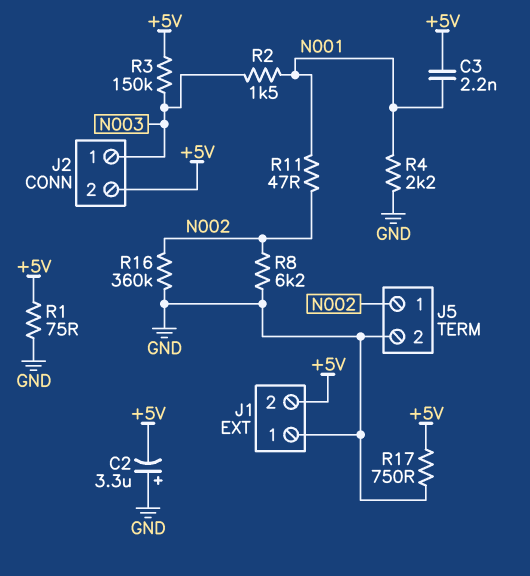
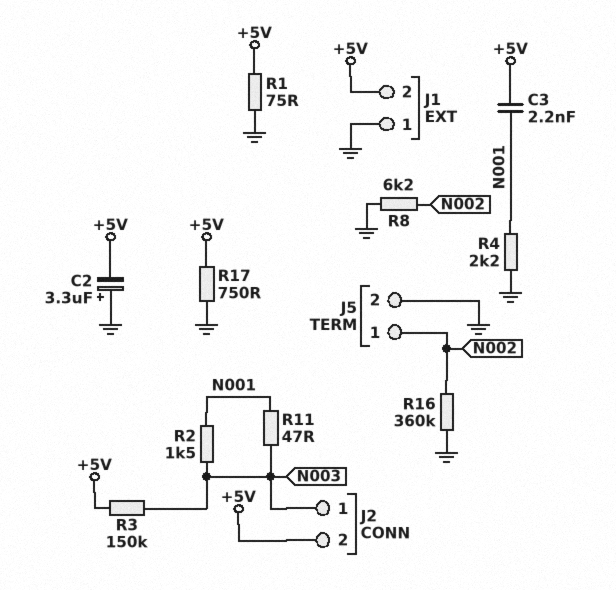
R11: 47 (N001, N002) -> 47 (N001, N003)

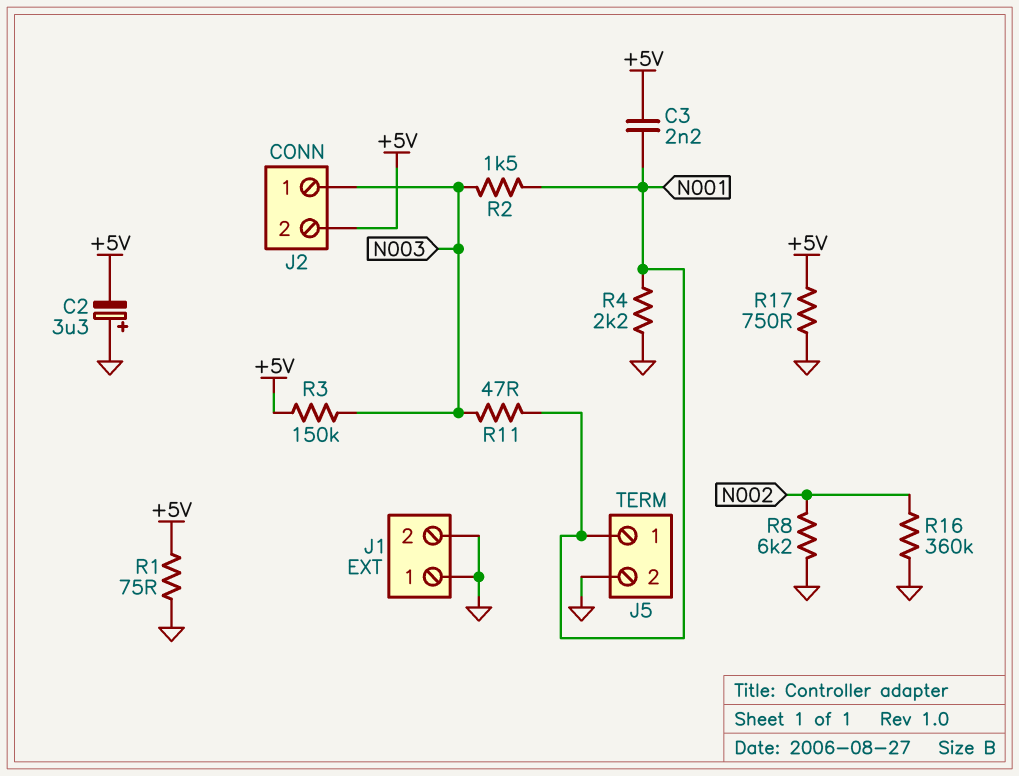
J1 pin 2: +5V -> GND
J5 pin 1: N002 -> N001

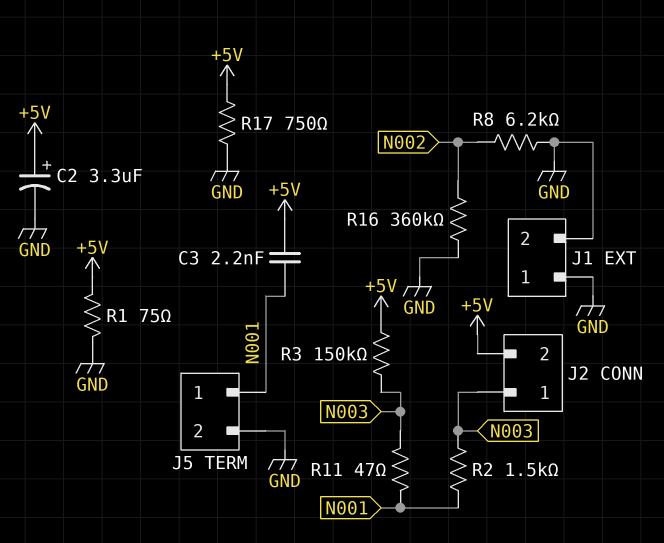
C2: 3.3uF (plus GND, minus +5V) -> 3.3uF (plus +5V, minus GND)
R4: 2.2k (GND, N001) -> none

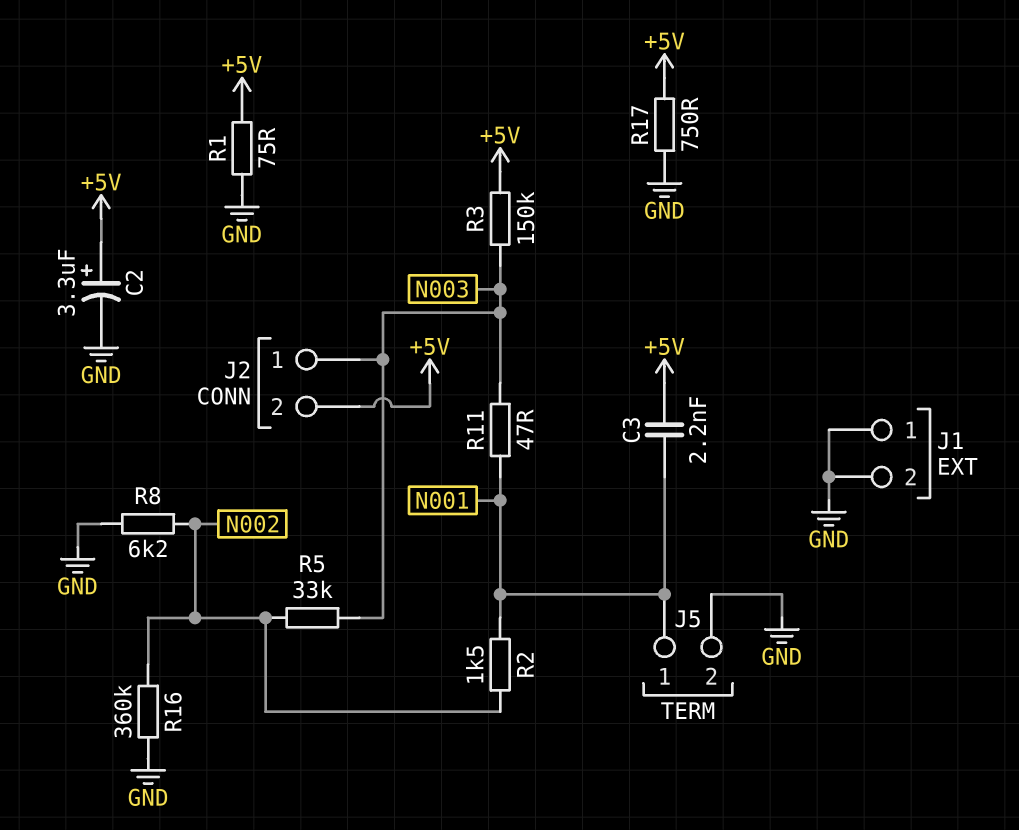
R2: 1.5k (N001, N003) -> 1.5k (N001, N002)
R5: none -> 33k (N002, N003)

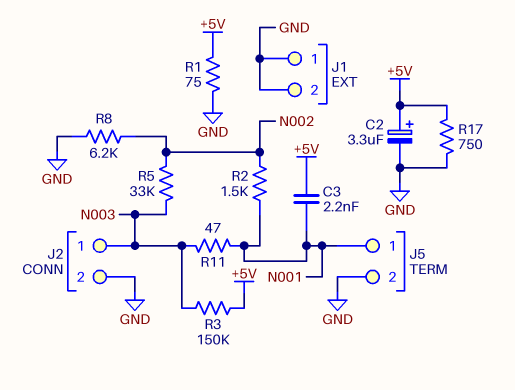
J2 pin 2: +5V -> GND
R16: 360k (GND, N002) -> none

